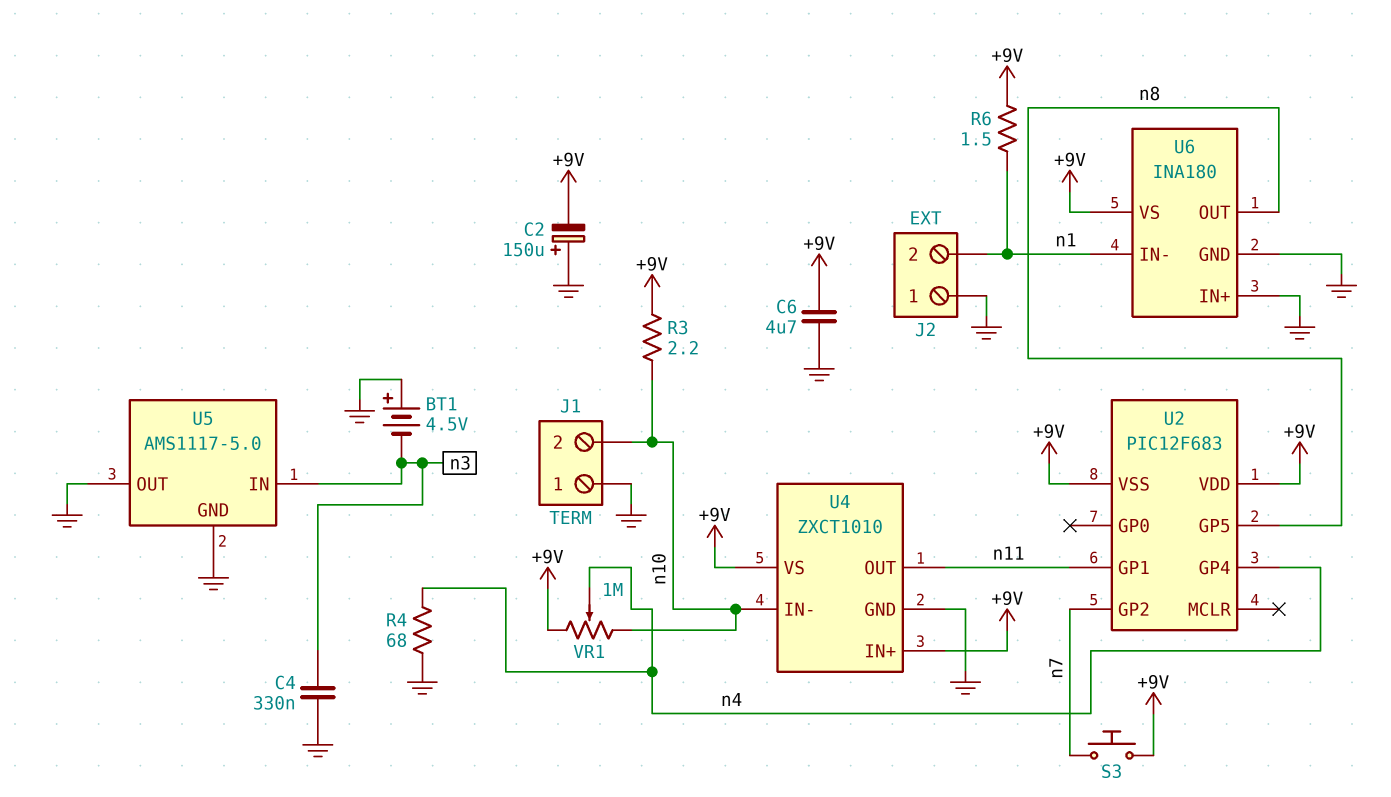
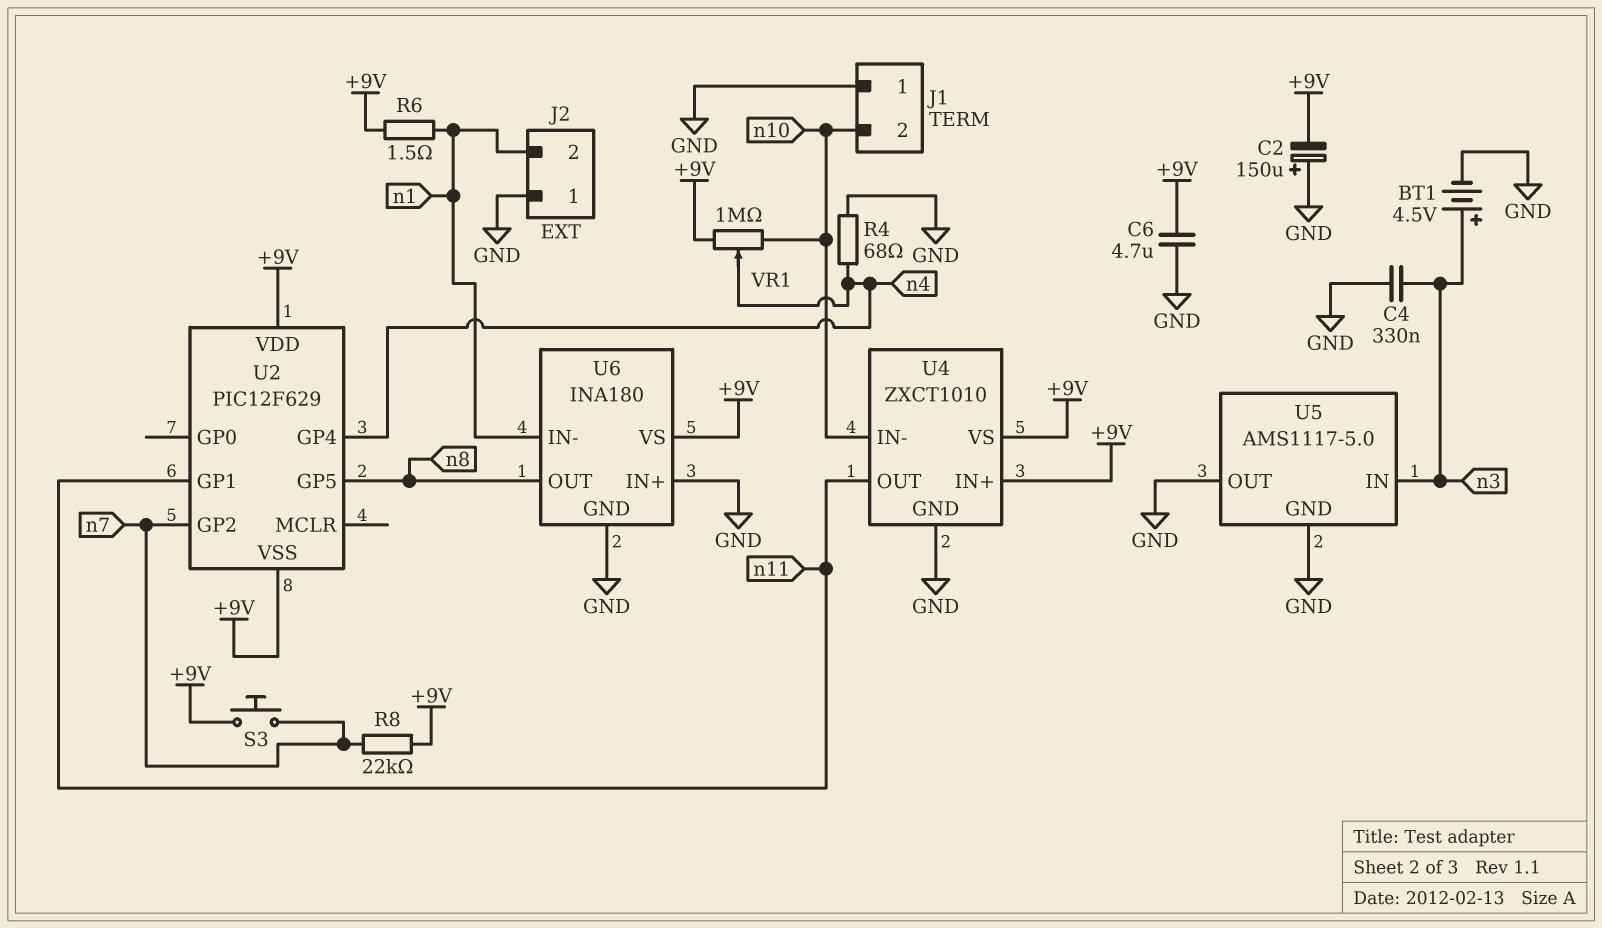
BT1: 4.5V (plus GND, minus n3) -> 4.5V (plus n3, minus GND)
R3: 2.2 (+9V, n10) -> none
R8: none -> 22k (+9V, n7)
U2: PIC12F683 -> PIC12F629

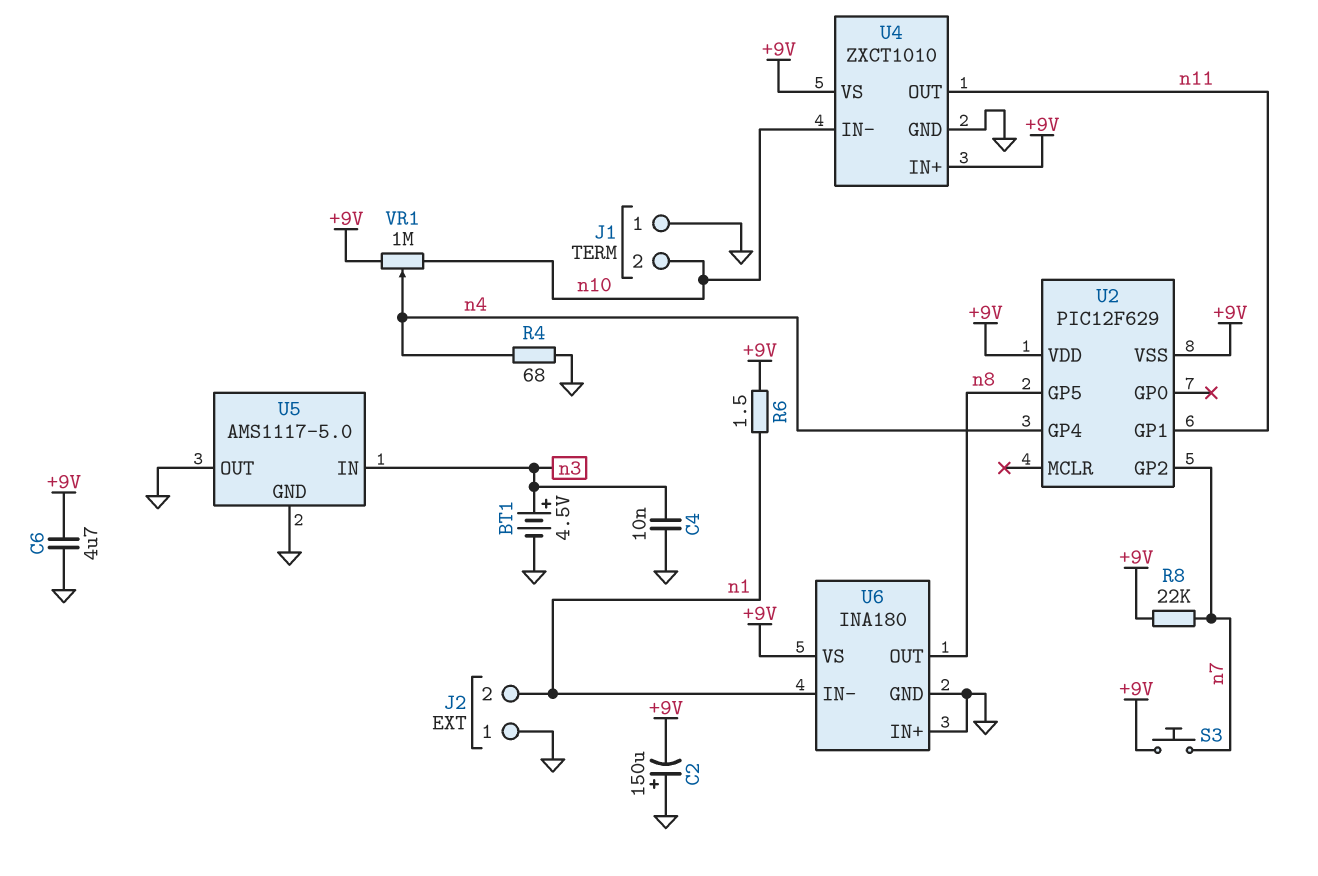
C4: 330nF (GND, n3) -> 10nF (GND, n3)

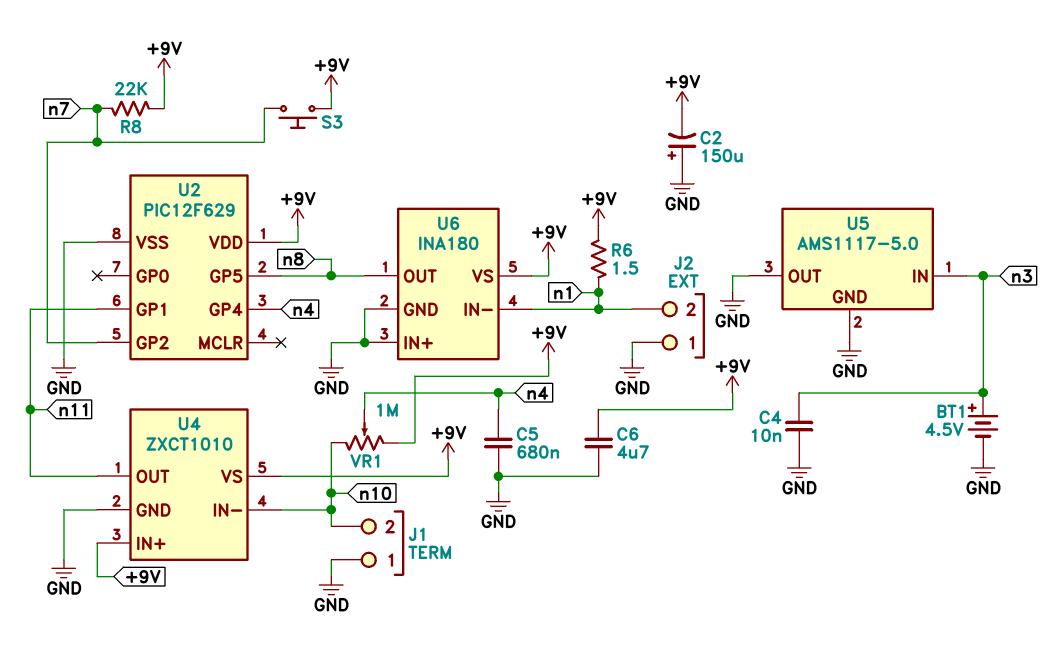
C5: none -> 680nF (GND, n4)
R4: 68 (GND, n4) -> none
U2 pin VSS: +9V -> GND

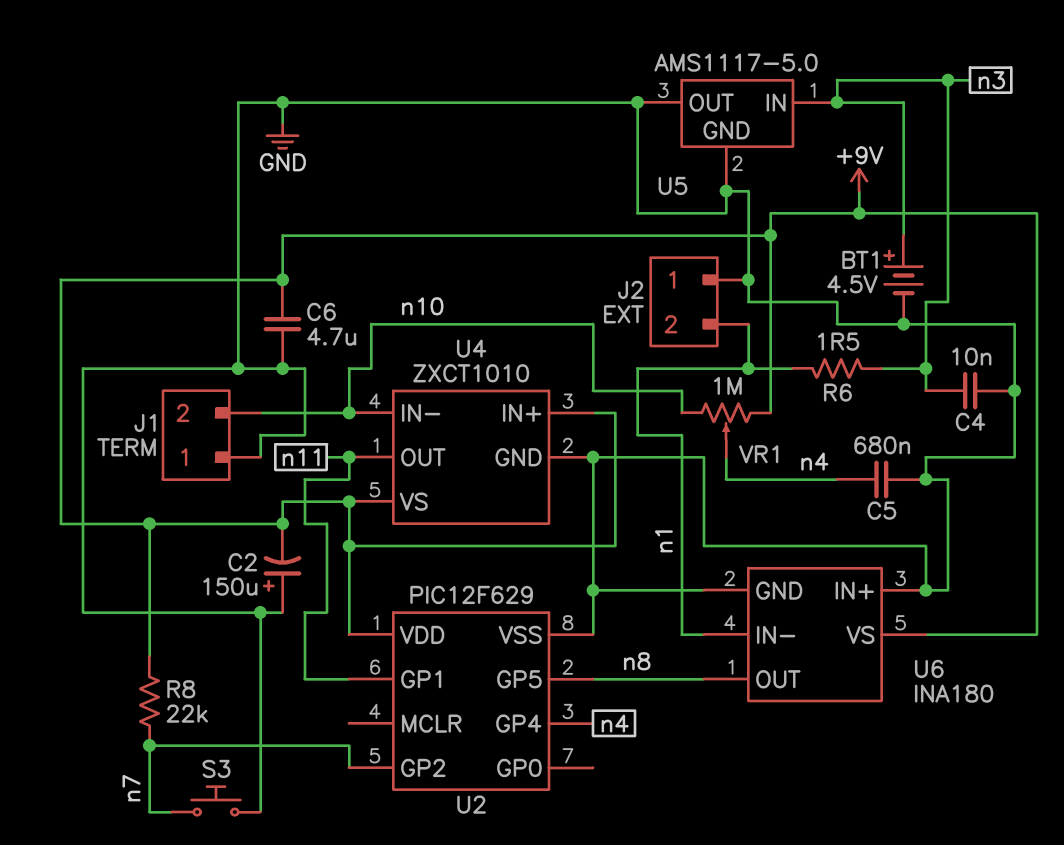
R6: 1.5 (+9V, n1) -> 1.5 (n1, n3)
S3: button (+9V, n7) -> button (GND, n7)

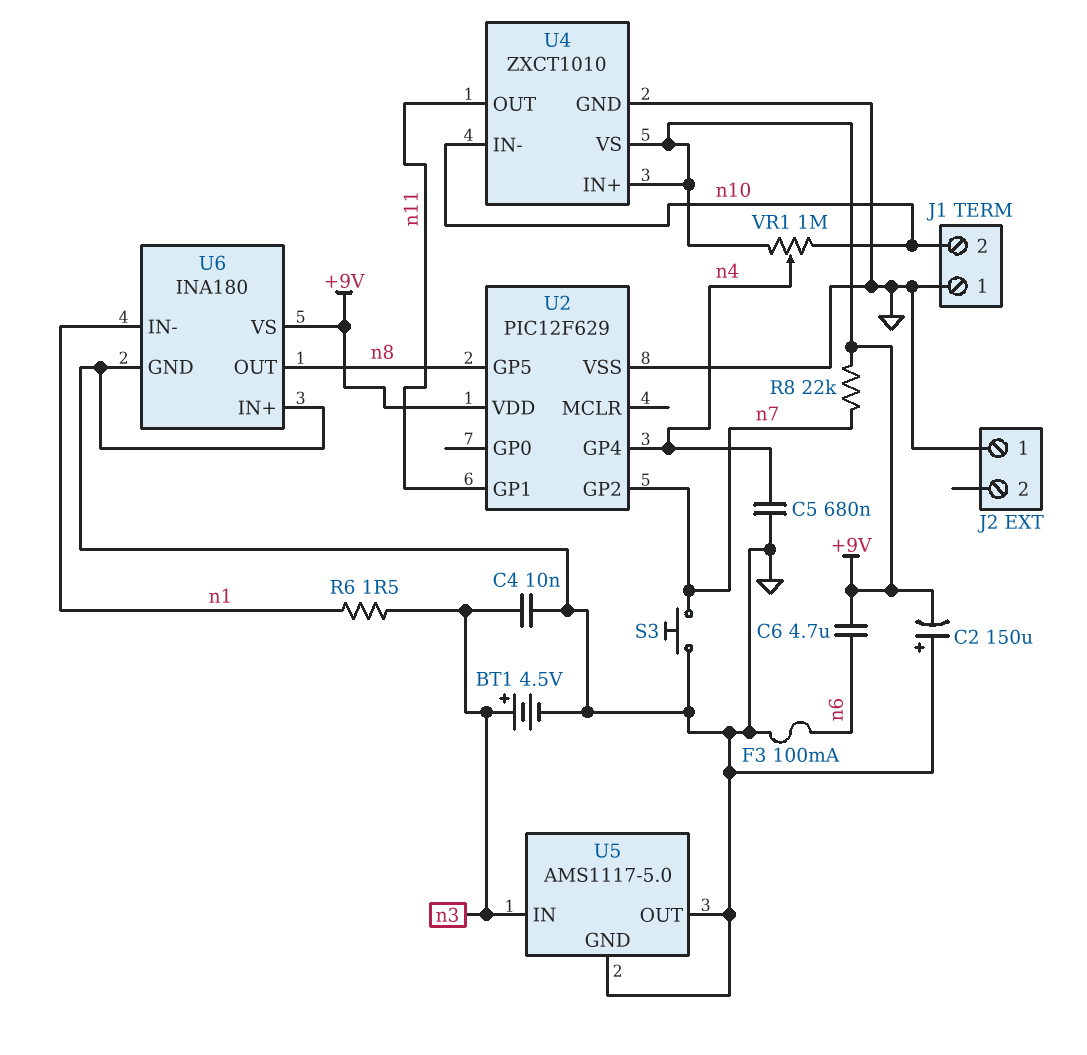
C6: 4.7uF (+9V, GND) -> 4.7uF (+9V, n6)
F3: none -> 100mA (GND, n6)
J2 pin 2: n1 -> none

